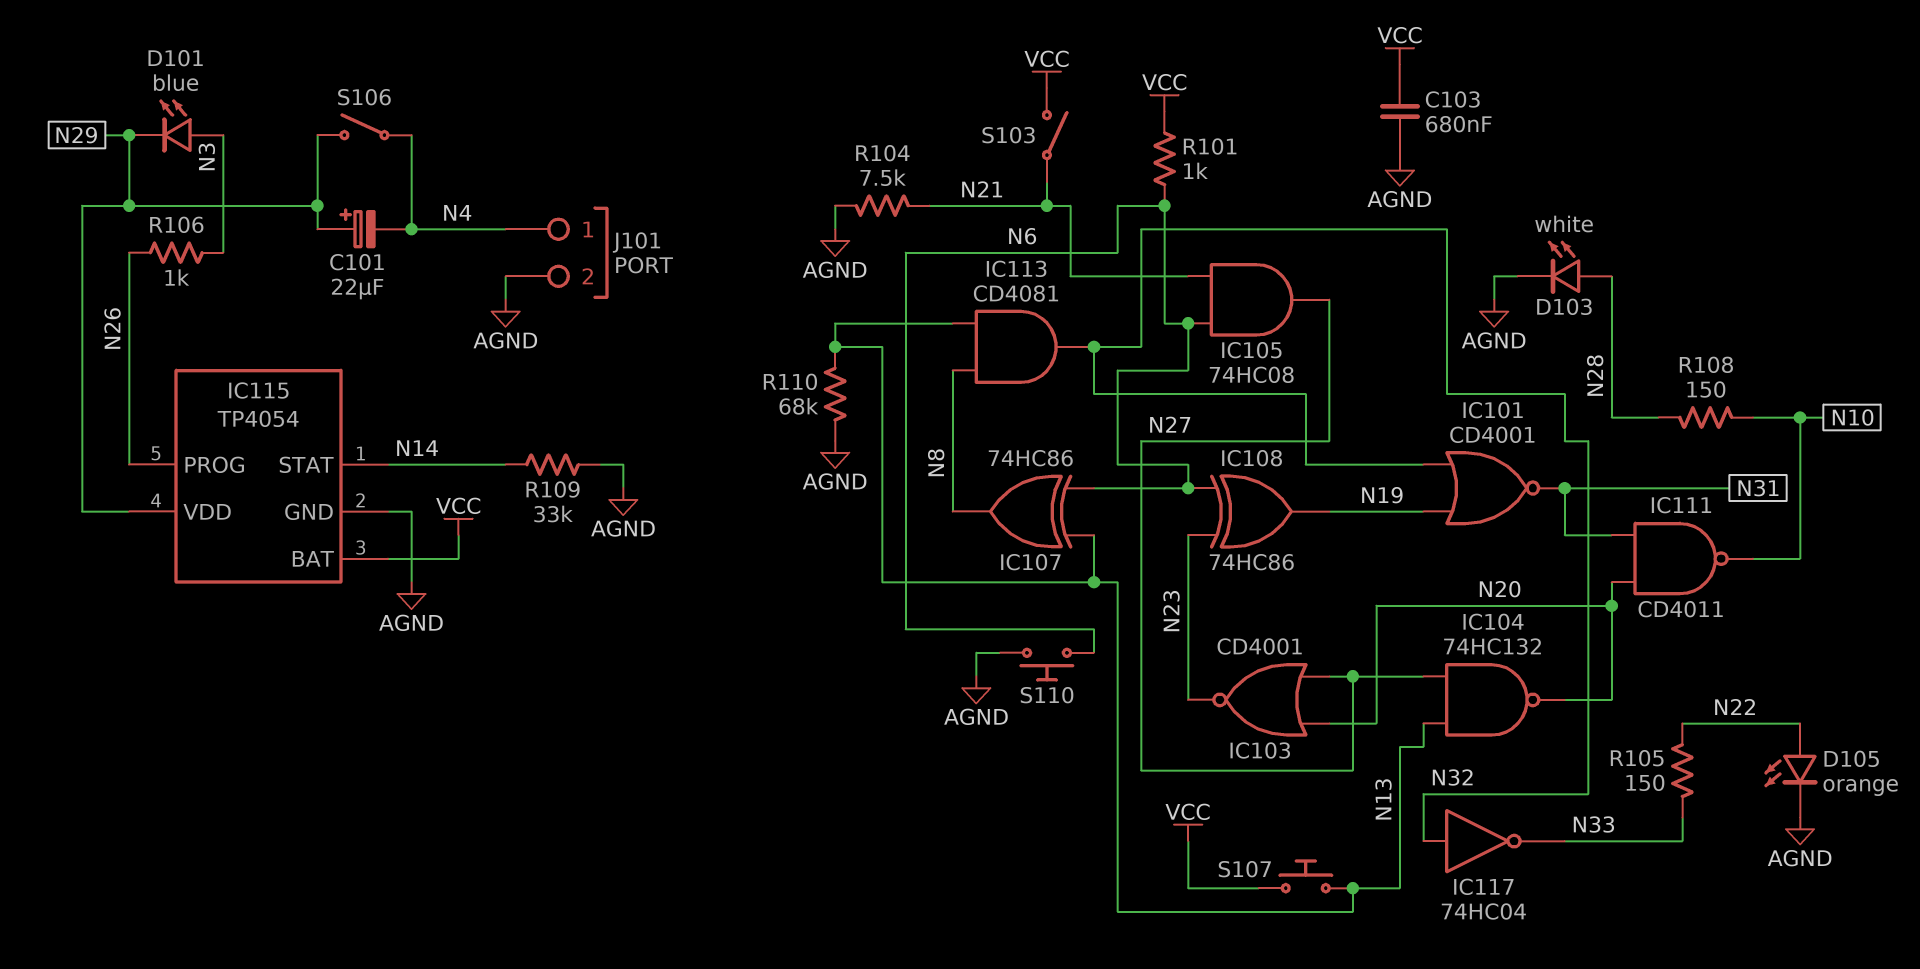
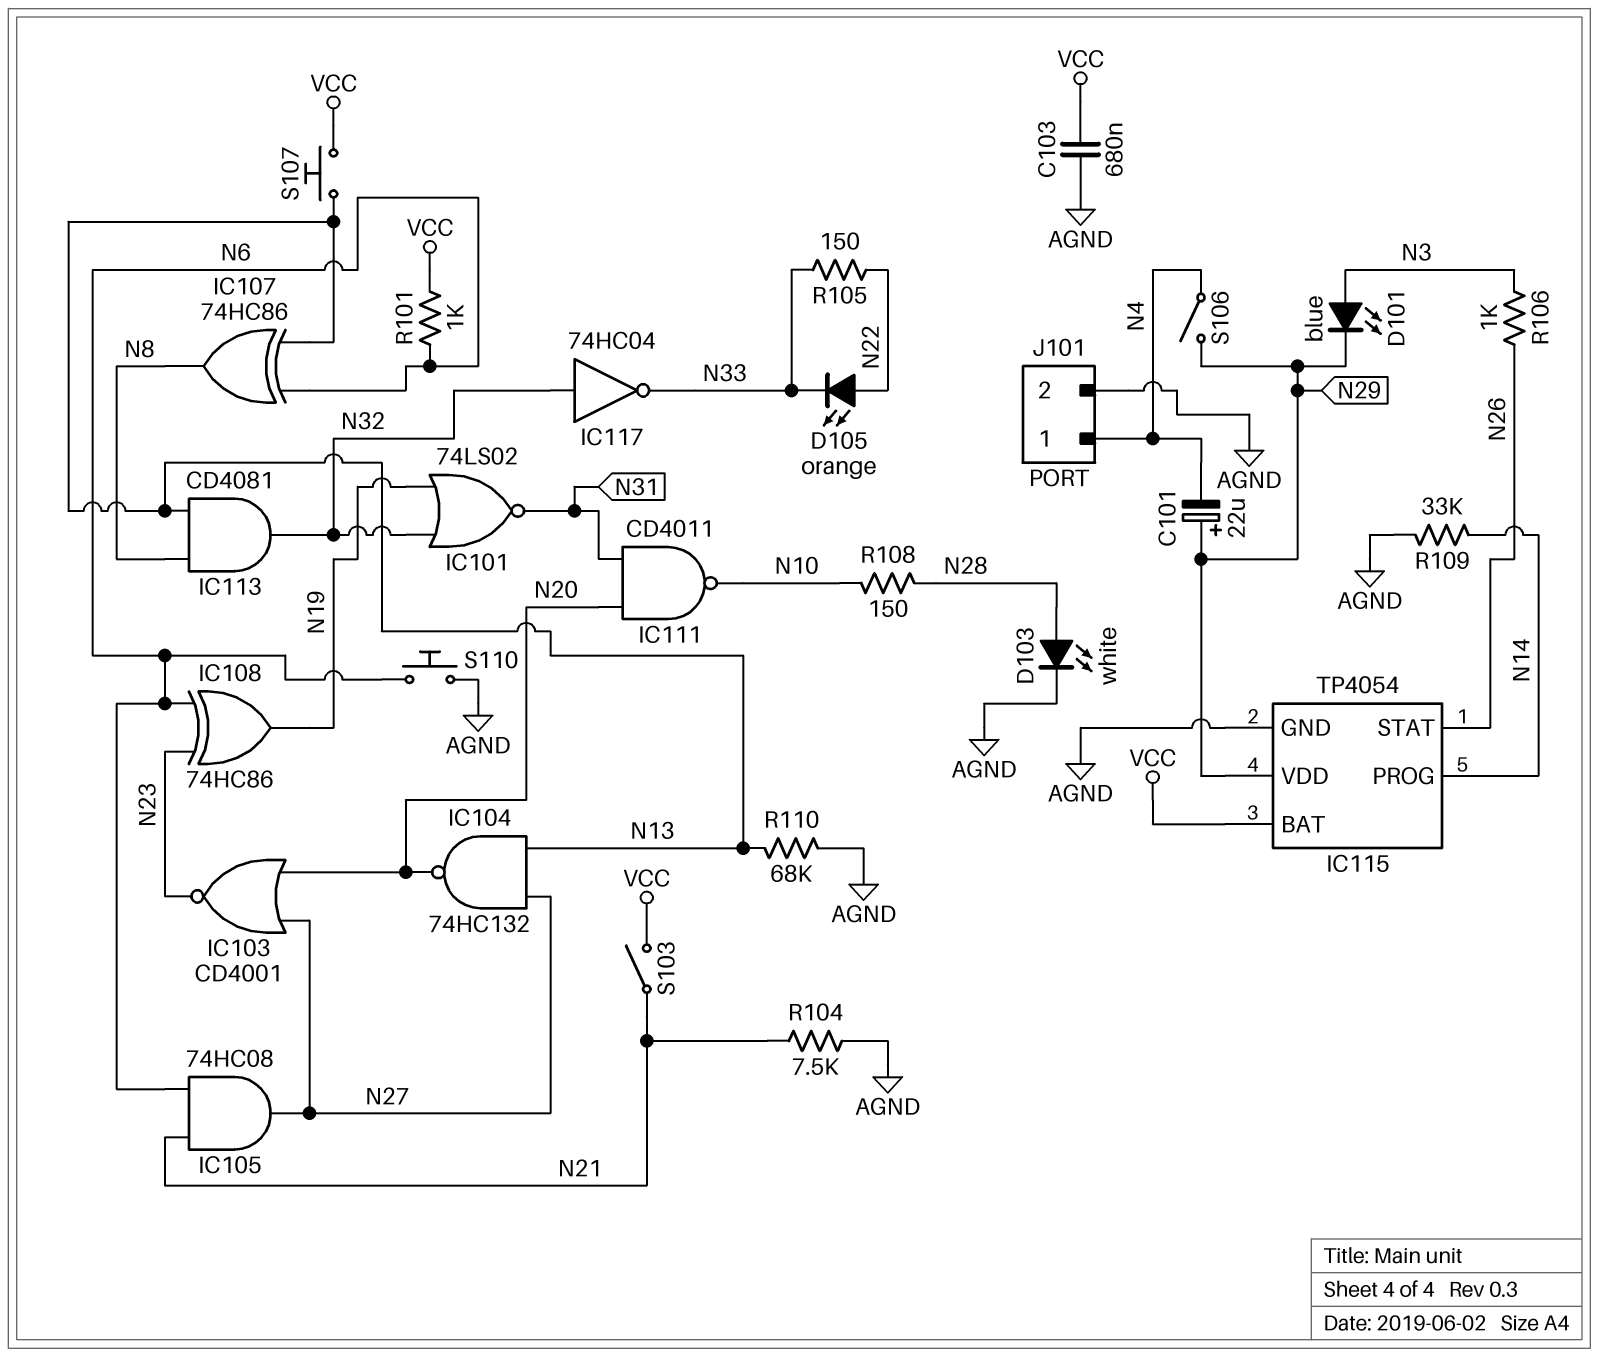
D105: LED orange (A N22, K AGND) -> LED orange (A N22, K N33)
IC101: NOR CD4001 (in N19, in N32, out N31) -> NOR 74LS02 (in N19, in N32, out N31)
IC115 pin PROG: N26 -> N14
IC115 pin STAT: N14 -> N26

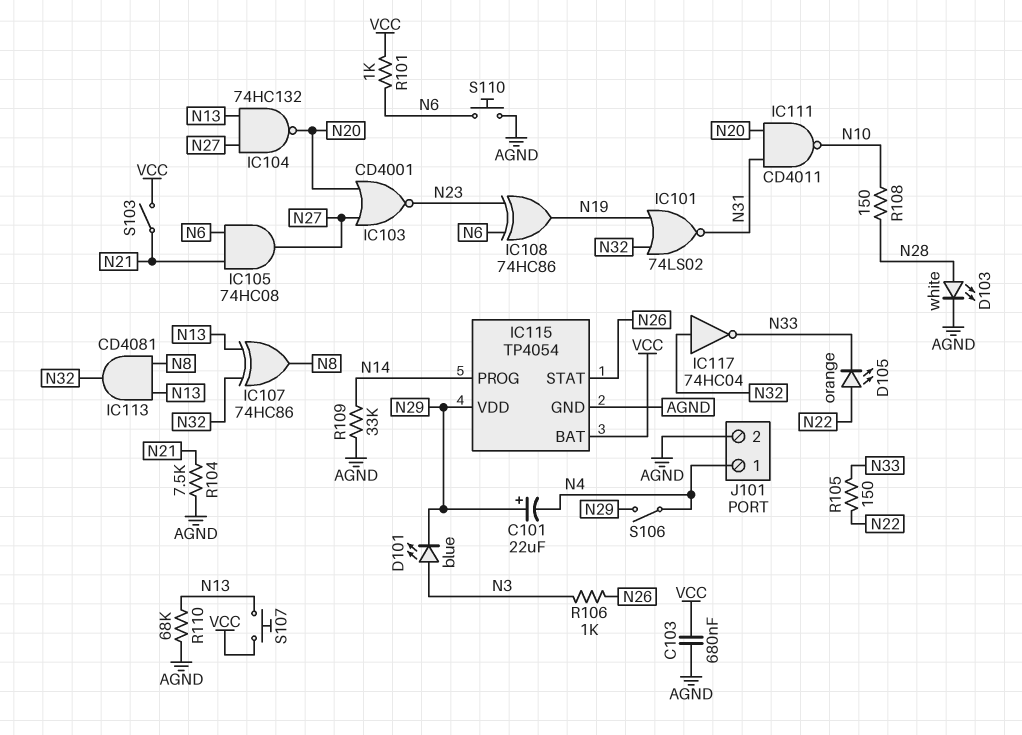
IC107: XOR 74HC86 (in N6, in N13, out N8) -> XOR 74HC86 (in N13, in N32, out N8)

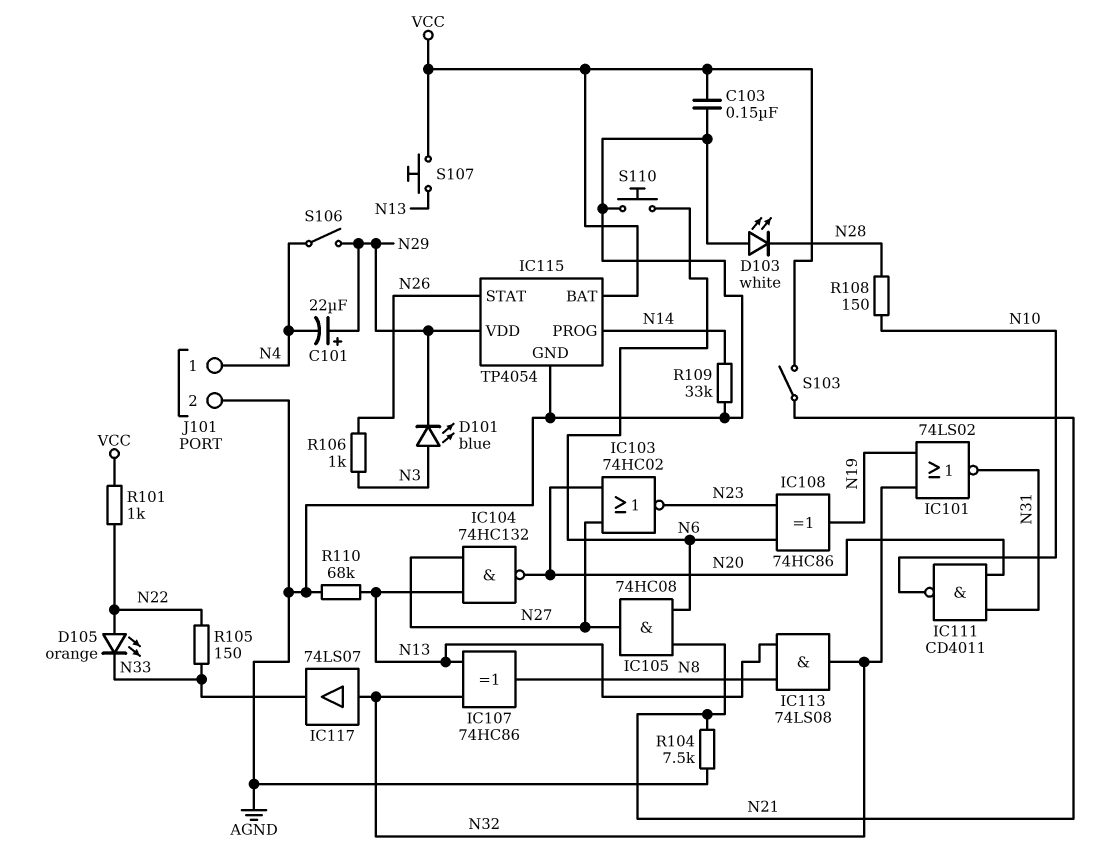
C103: 680nF (AGND, VCC) -> 150nF (AGND, VCC)
D103: LED white (A N28, K AGND) -> LED white (A AGND, K N28)
IC103: NOR CD4001 (in N20, in N27, out N23) -> NOR 74HC02 (in N20, in N27, out N23)
IC113: AND CD4081 (in N8, in N13, out N32) -> AND 74LS08 (in N8, in N13, out N32)
IC117: NOT 74HC04 (in N32, out N33) -> buffer 74LS07 (in N32, out N33)
R101: 1k (N6, VCC) -> 1k (N22, VCC)

